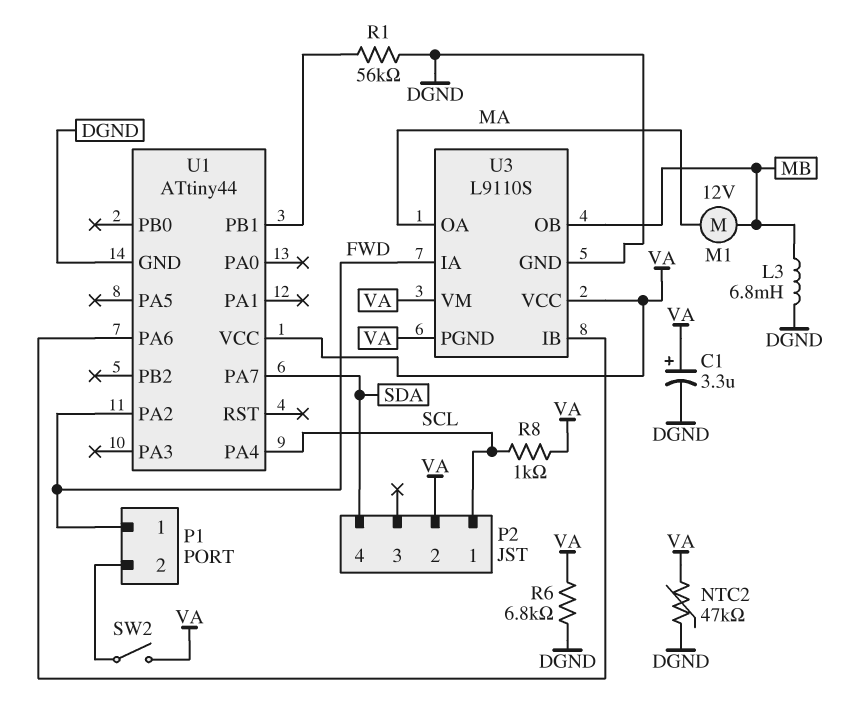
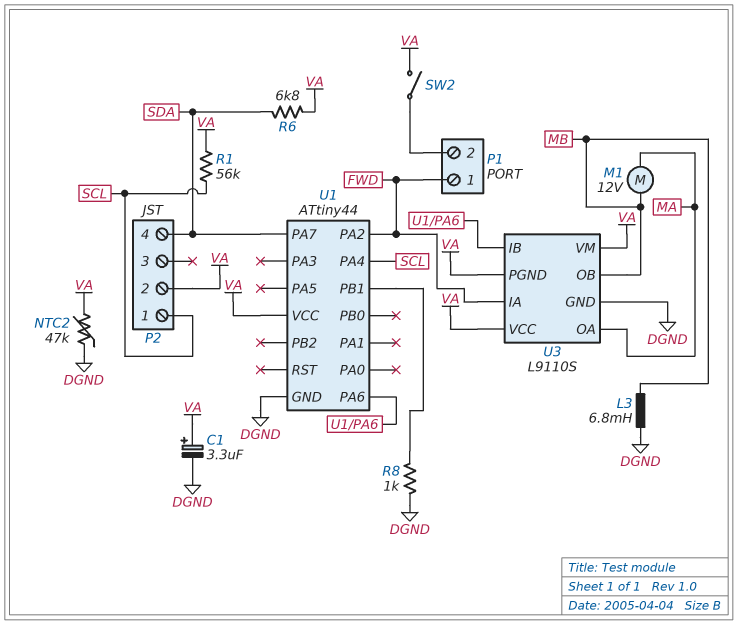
R1: 56k (DGND, U1/PB1) -> 56k (SCL, VA)
R6: 6.8k (DGND, VA) -> 6.8k (SDA, VA)
R8: 1k (SCL, VA) -> 1k (DGND, U1/PB1)

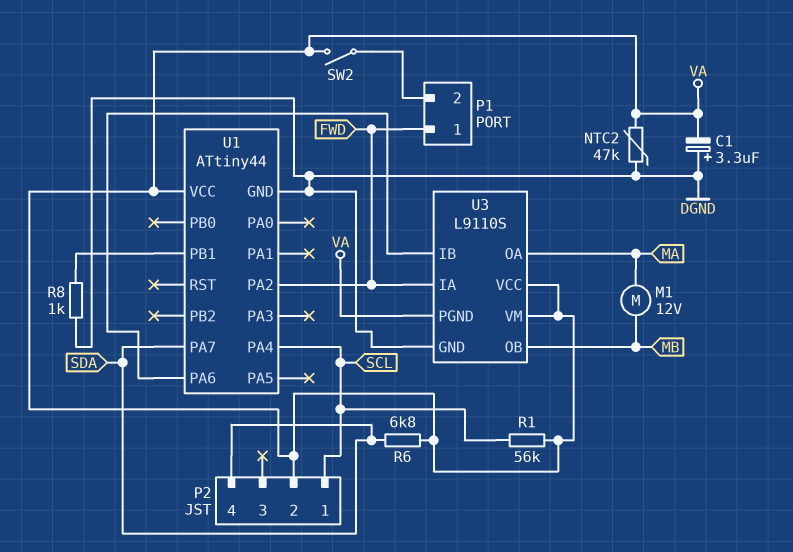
C1: 3.3uF (plus VA, minus DGND) -> 3.3uF (plus DGND, minus VA)
L3: 6.8mH (DGND, MB) -> none

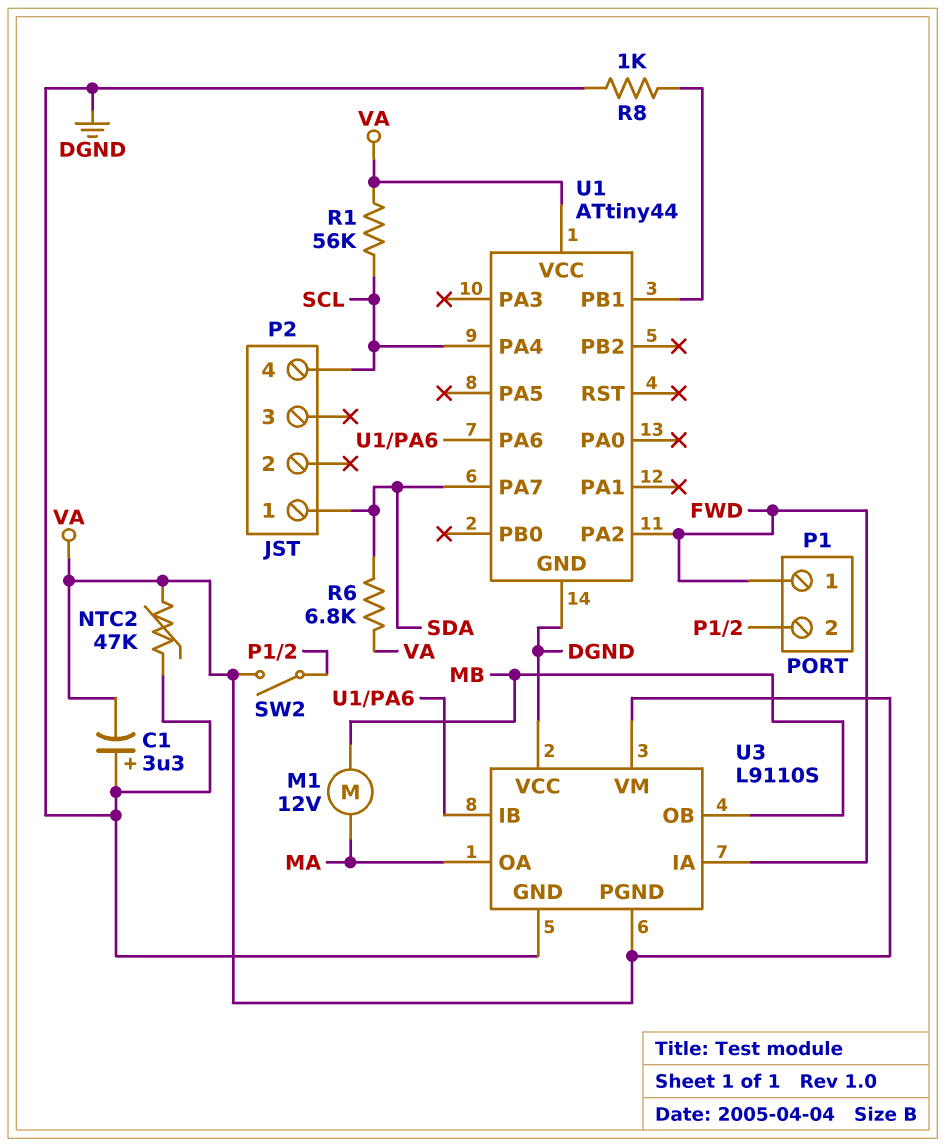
P2 pin 1: SCL -> SDA
P2 pin 2: VA -> none
P2 pin 4: SDA -> SCL
U3 pin VCC: VA -> DGND

